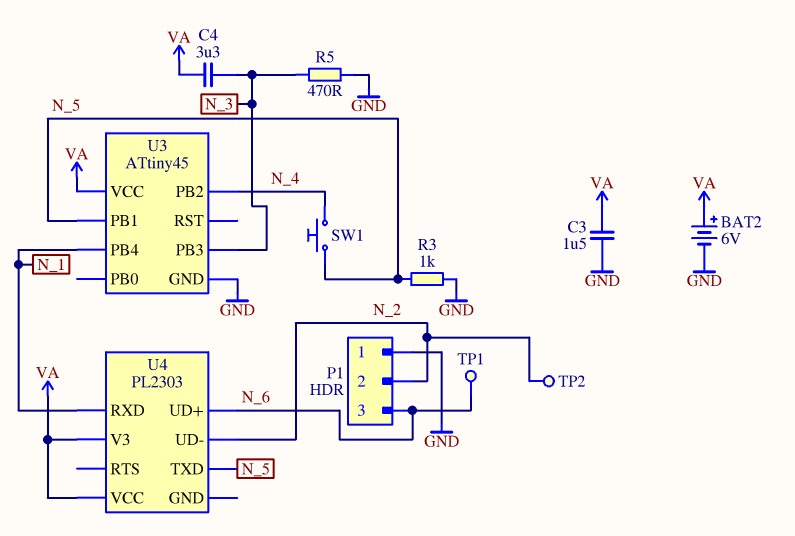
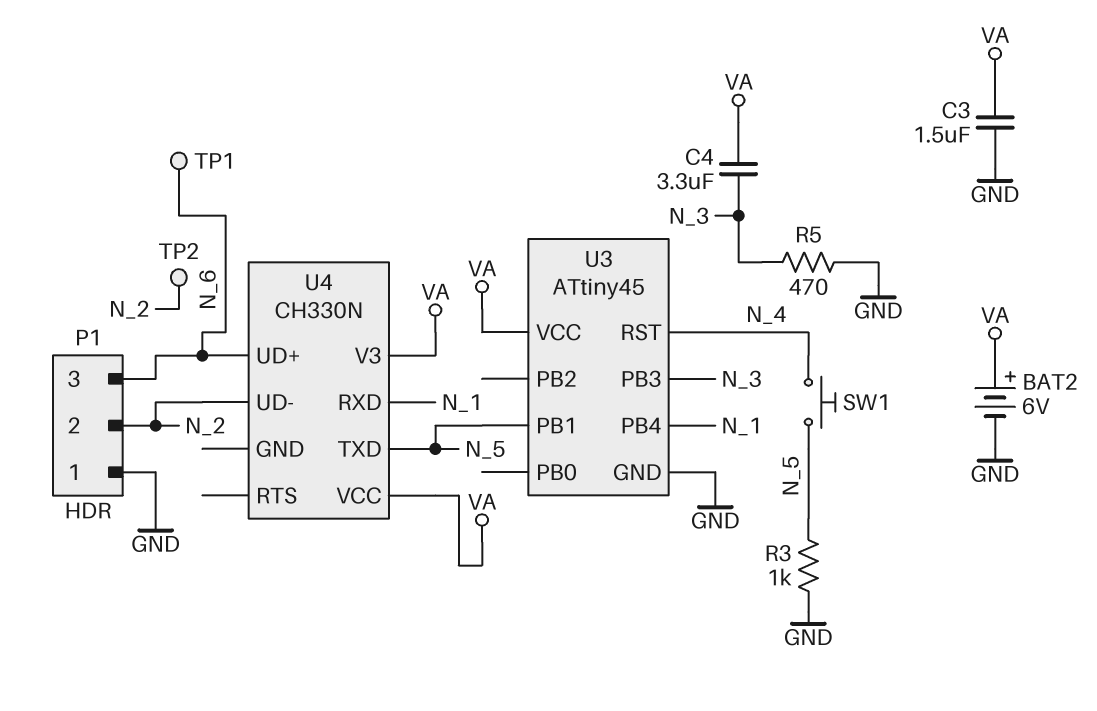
U3 pin PB2: N_4 -> none
U3 pin RST: none -> N_4
U4: PL2303 -> CH330N

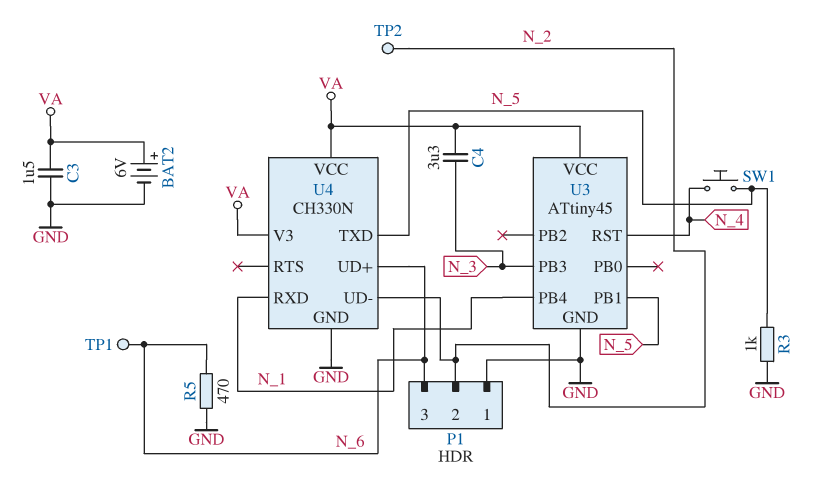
R5: 470 (GND, N_3) -> 470 (GND, N_6)
U4 pin GND: none -> GND

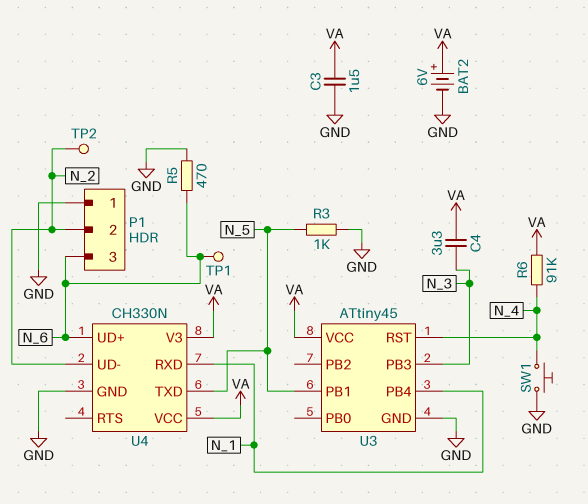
R6: none -> 91k (N_4, VA)
SW1: button (N_4, N_5) -> button (GND, N_4)

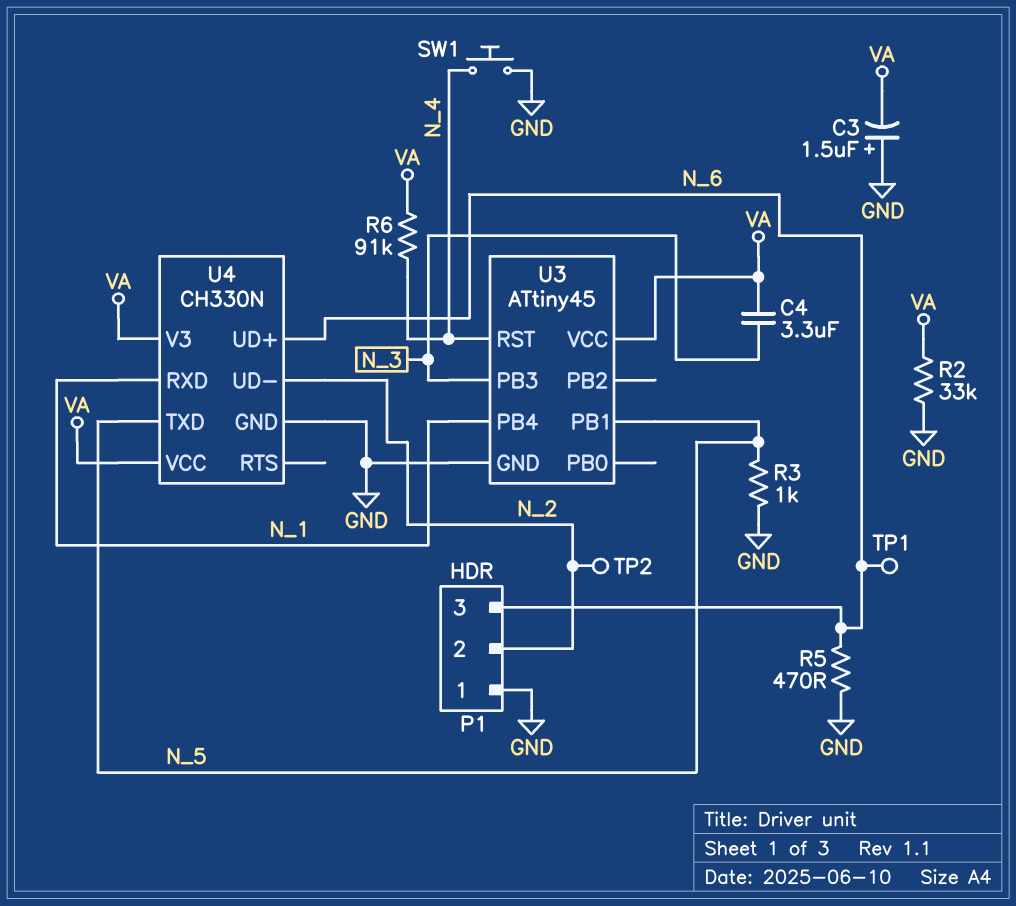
BAT2: 6V (plus VA, minus GND) -> none
C3: 1.5uF (GND, VA) -> 1.5uF (plus GND, minus VA)
R2: none -> 33k (GND, VA)

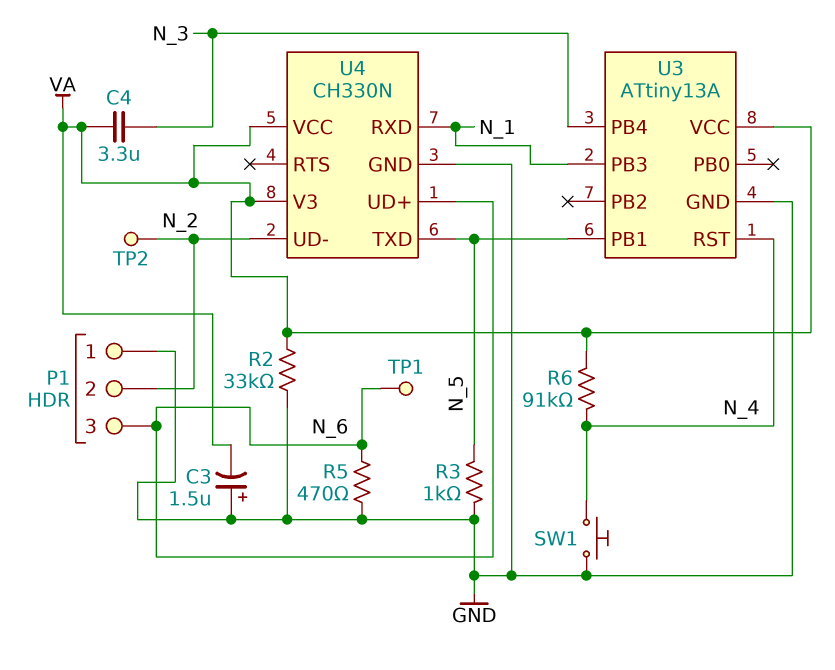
U3: ATtiny45 -> ATtiny13A
U3 pin PB3: N_3 -> N_1
U3 pin PB4: N_1 -> N_3

